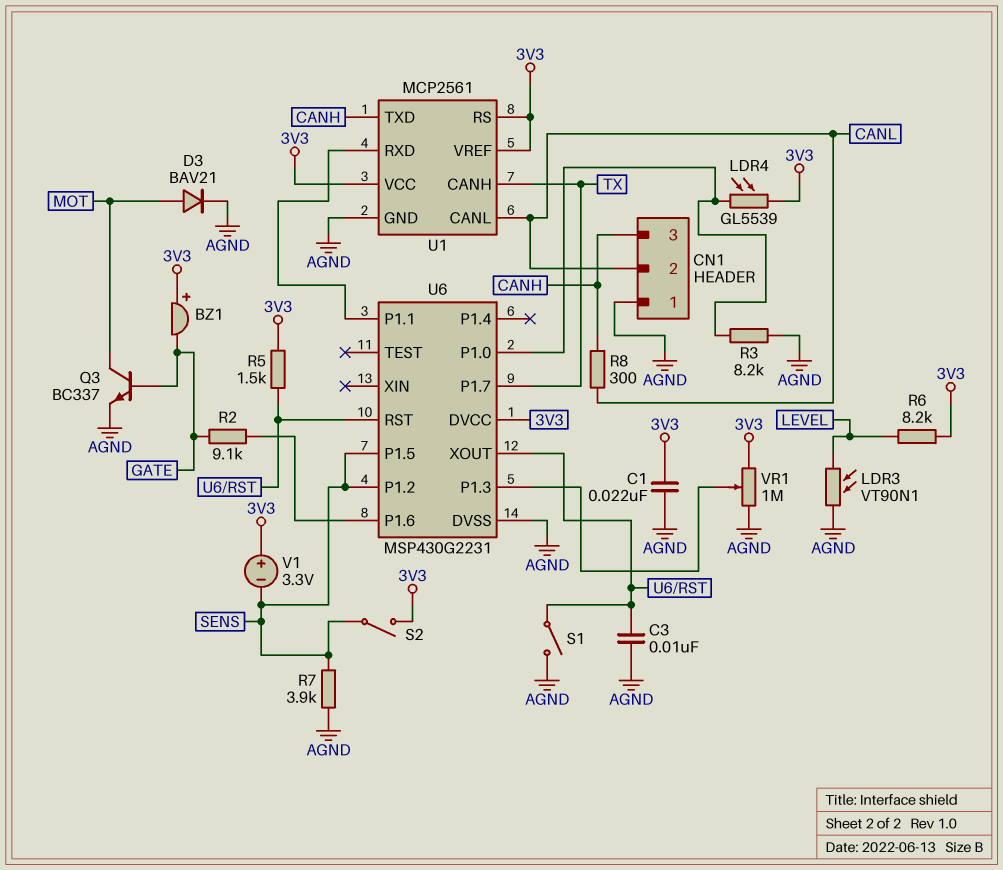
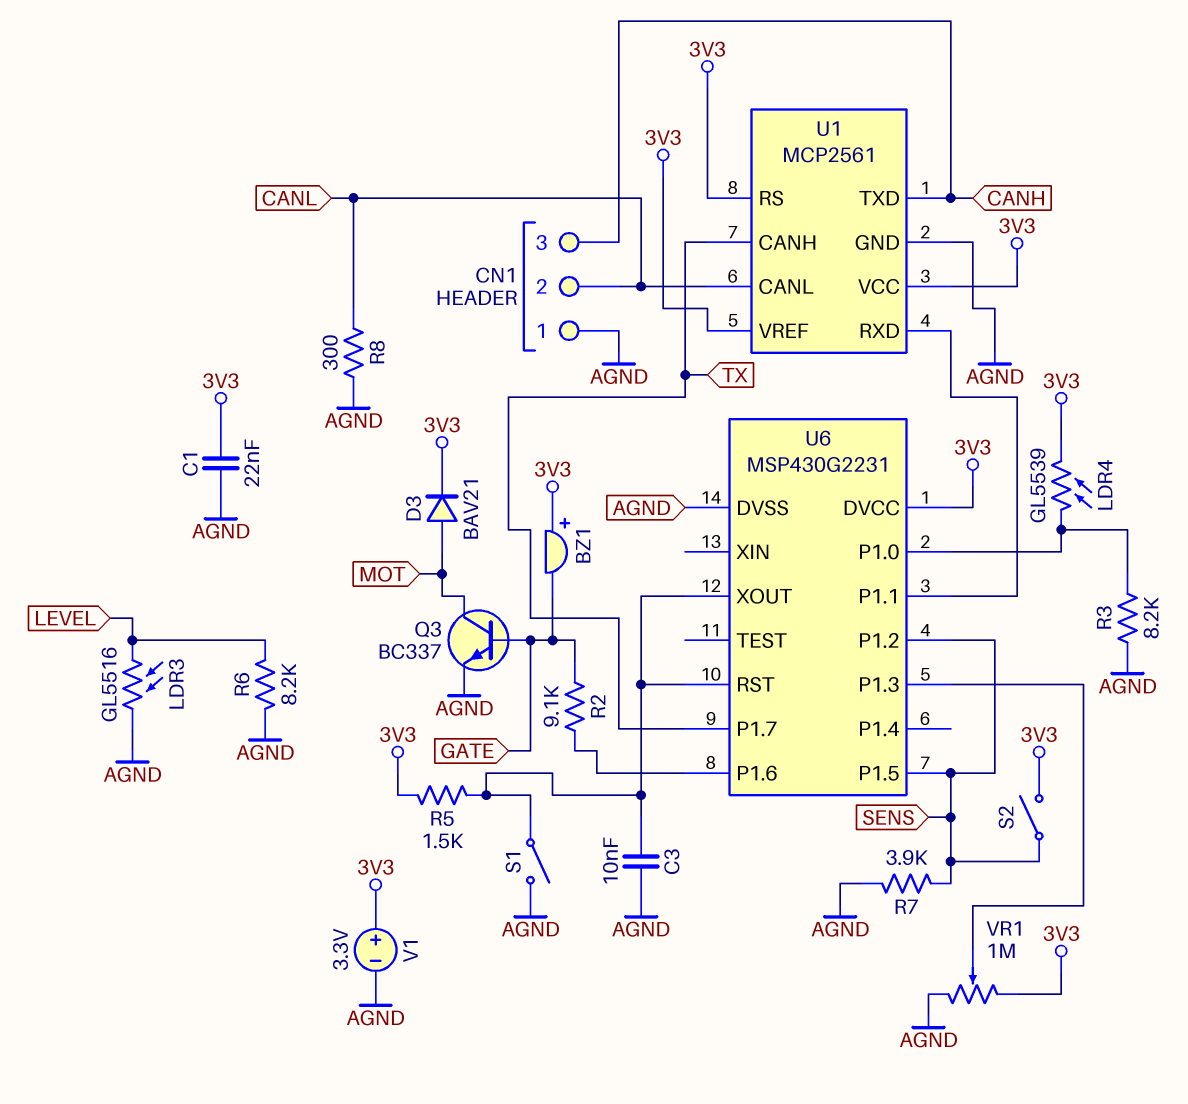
D3: diode BAV21 (A MOT, K AGND) -> diode BAV21 (A MOT, K 3V3)
LDR3: VT90N1 (AGND, LEVEL) -> GL5516 (AGND, LEVEL)
R6: 8.2k (3V3, LEVEL) -> 8.2k (AGND, LEVEL)
R8: 300 (CANH, CANL) -> 300 (AGND, CANL)
V1: 3.3V (plus 3V3, minus SENS) -> 3.3V (plus 3V3, minus AGND)

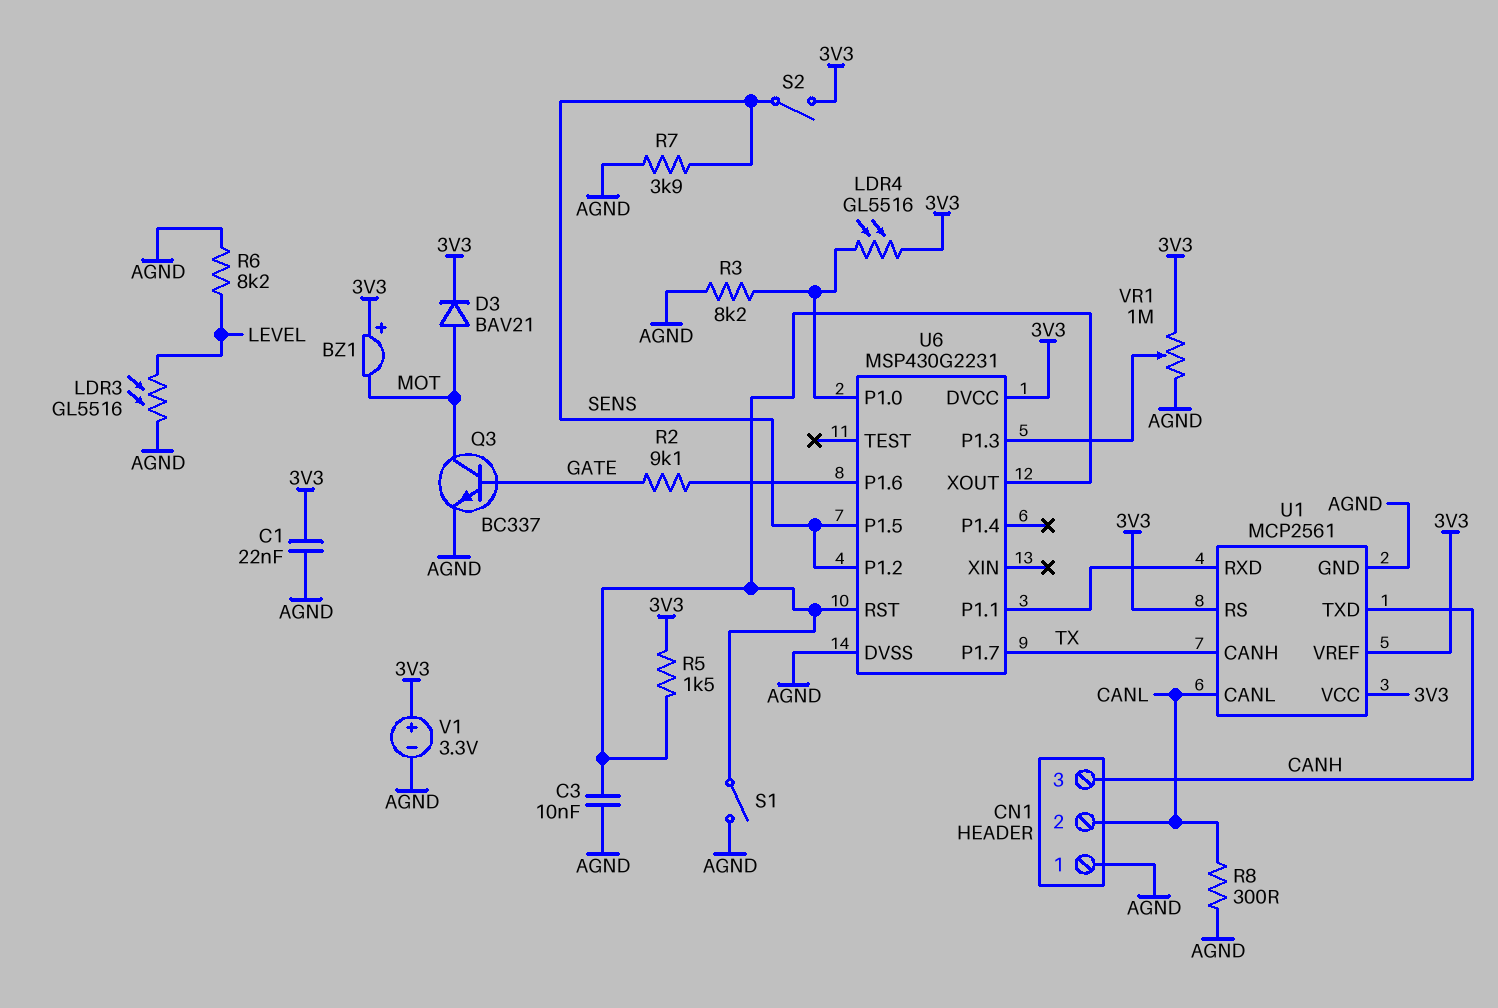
BZ1: buzzer (plus 3V3, minus GATE) -> buzzer (plus 3V3, minus MOT)
LDR4: GL5539 (3V3, U6/P1.0) -> GL5516 (3V3, U6/P1.0)

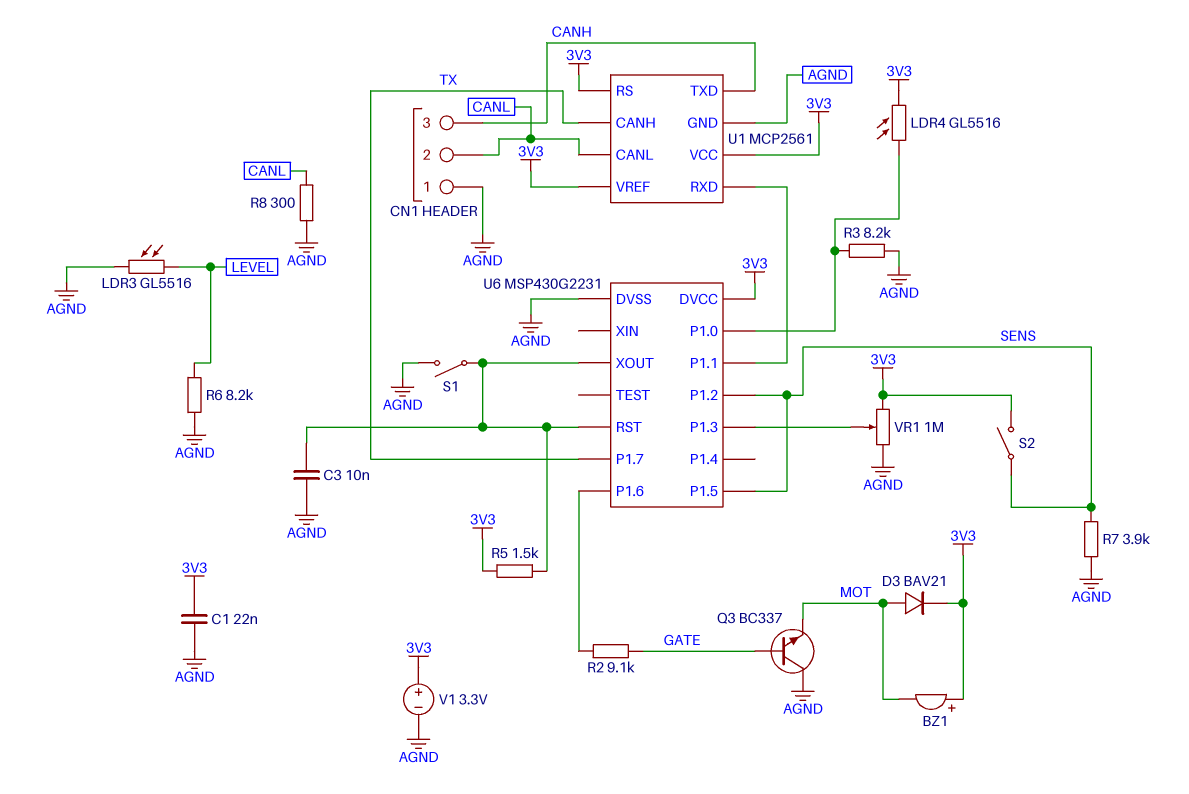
Q3: NPN BC337 (B GATE, C MOT, E AGND) -> NPN BC337 (B GATE, C AGND, E MOT)

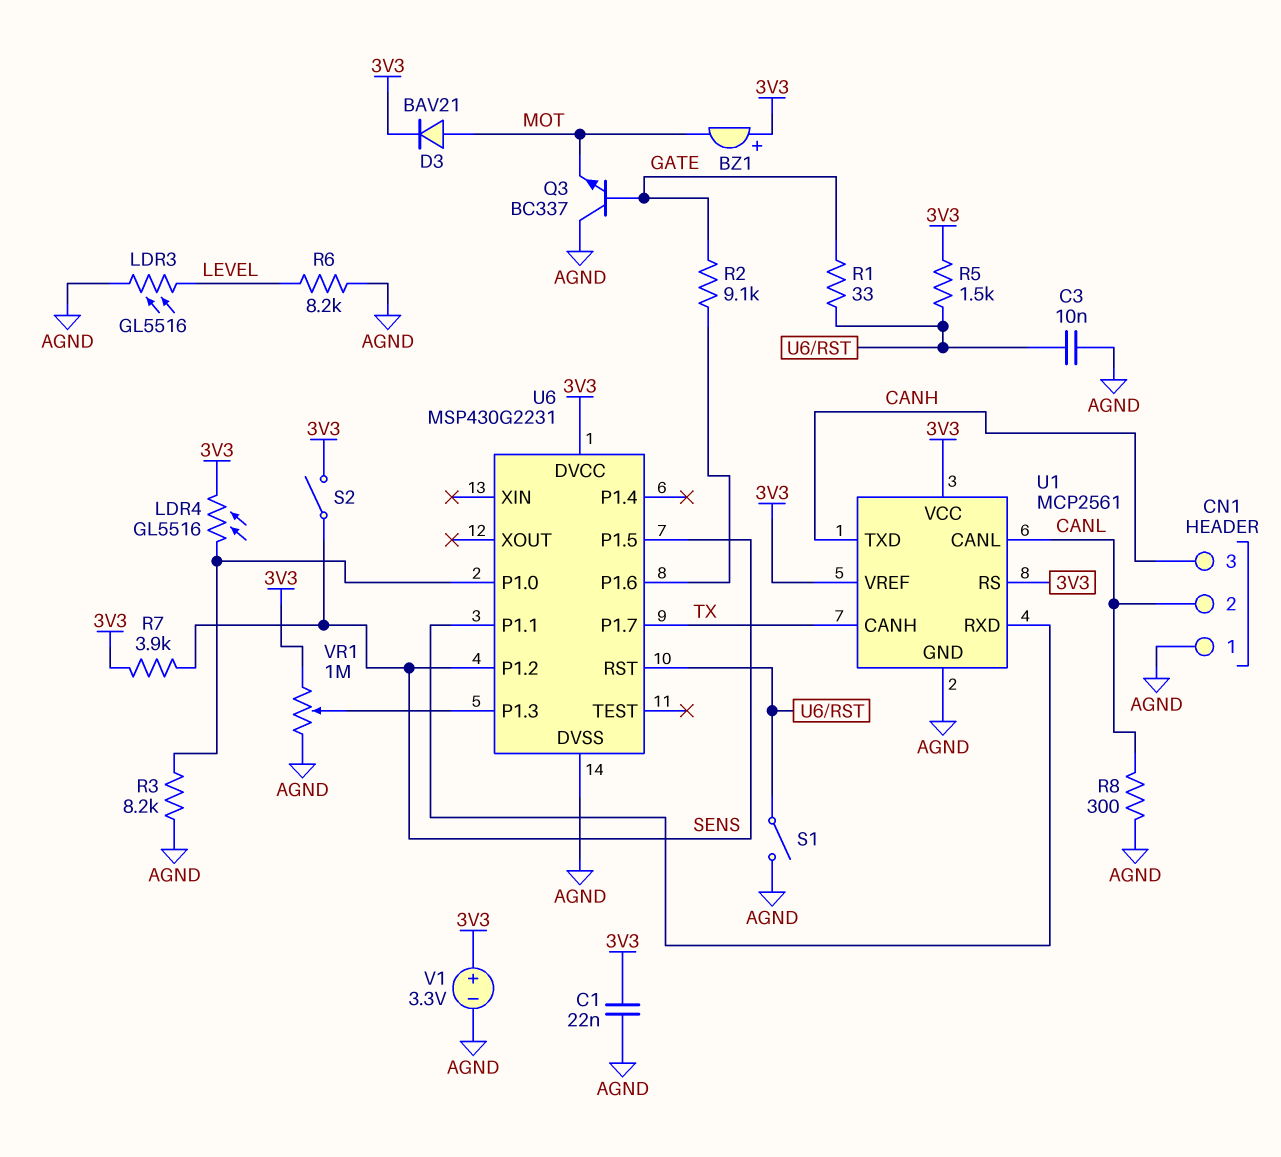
R1: none -> 33 (GATE, U6/RST)
R7: 3.9k (AGND, SENS) -> 3.9k (3V3, SENS)
U6 pin XOUT: U6/RST -> none

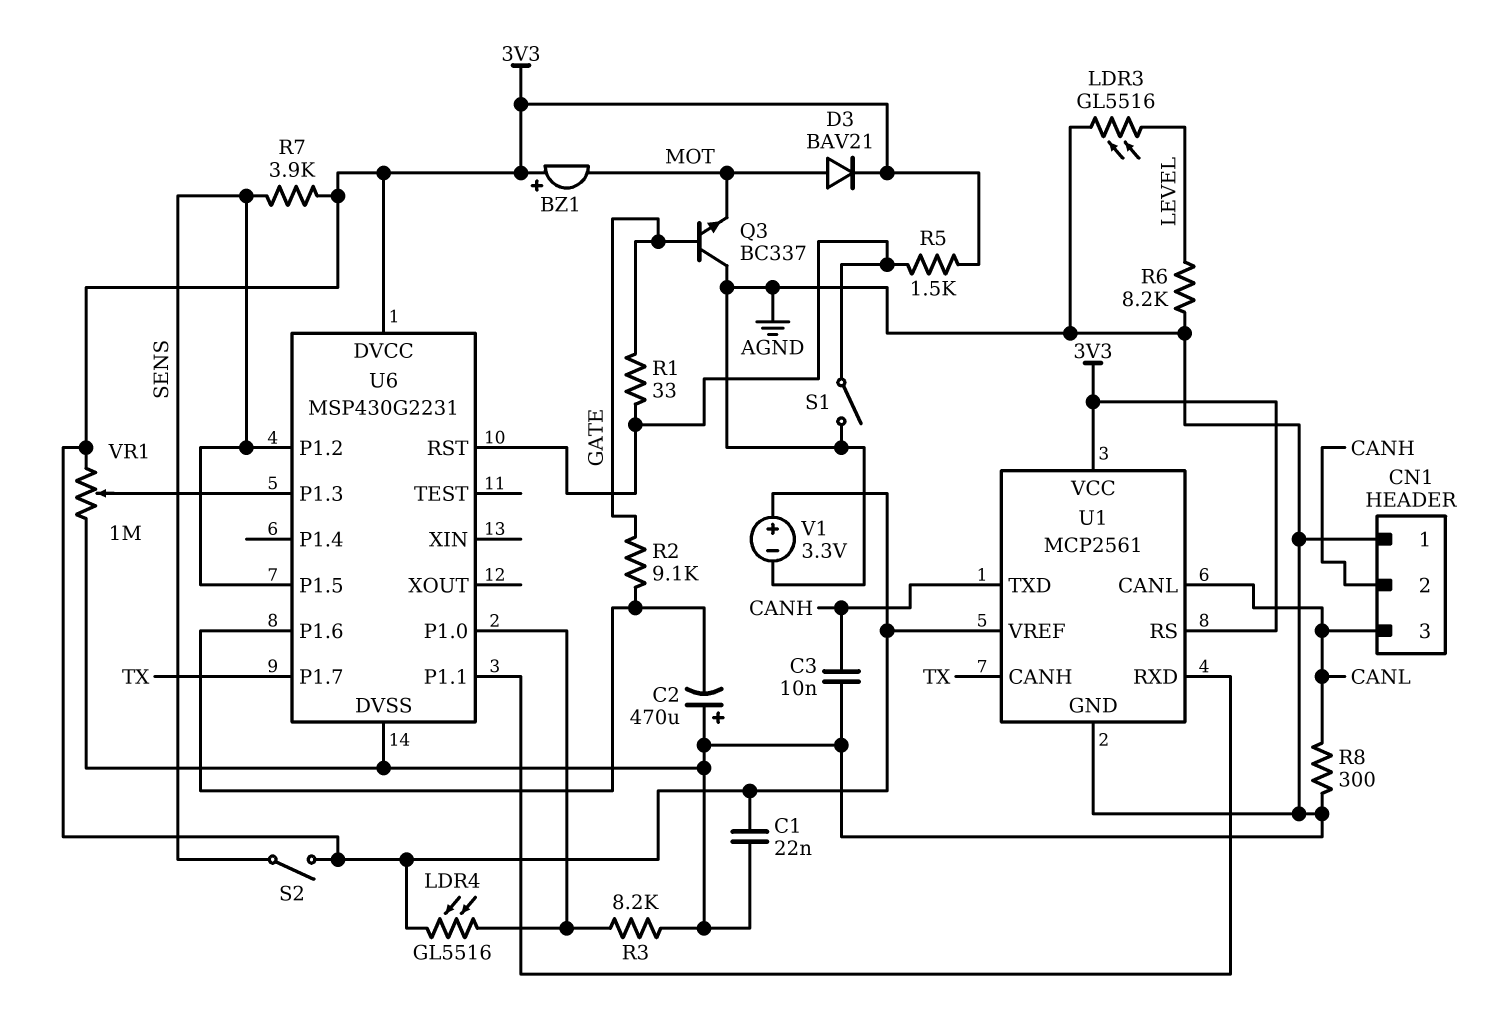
C2: none -> 470uF (plus AGND, minus U6/P1.6)
C3: 10nF (AGND, U6/RST) -> 10nF (AGND, CANH)
CN1 pin 2: CANL -> CANH
CN1 pin 3: CANH -> CANL

